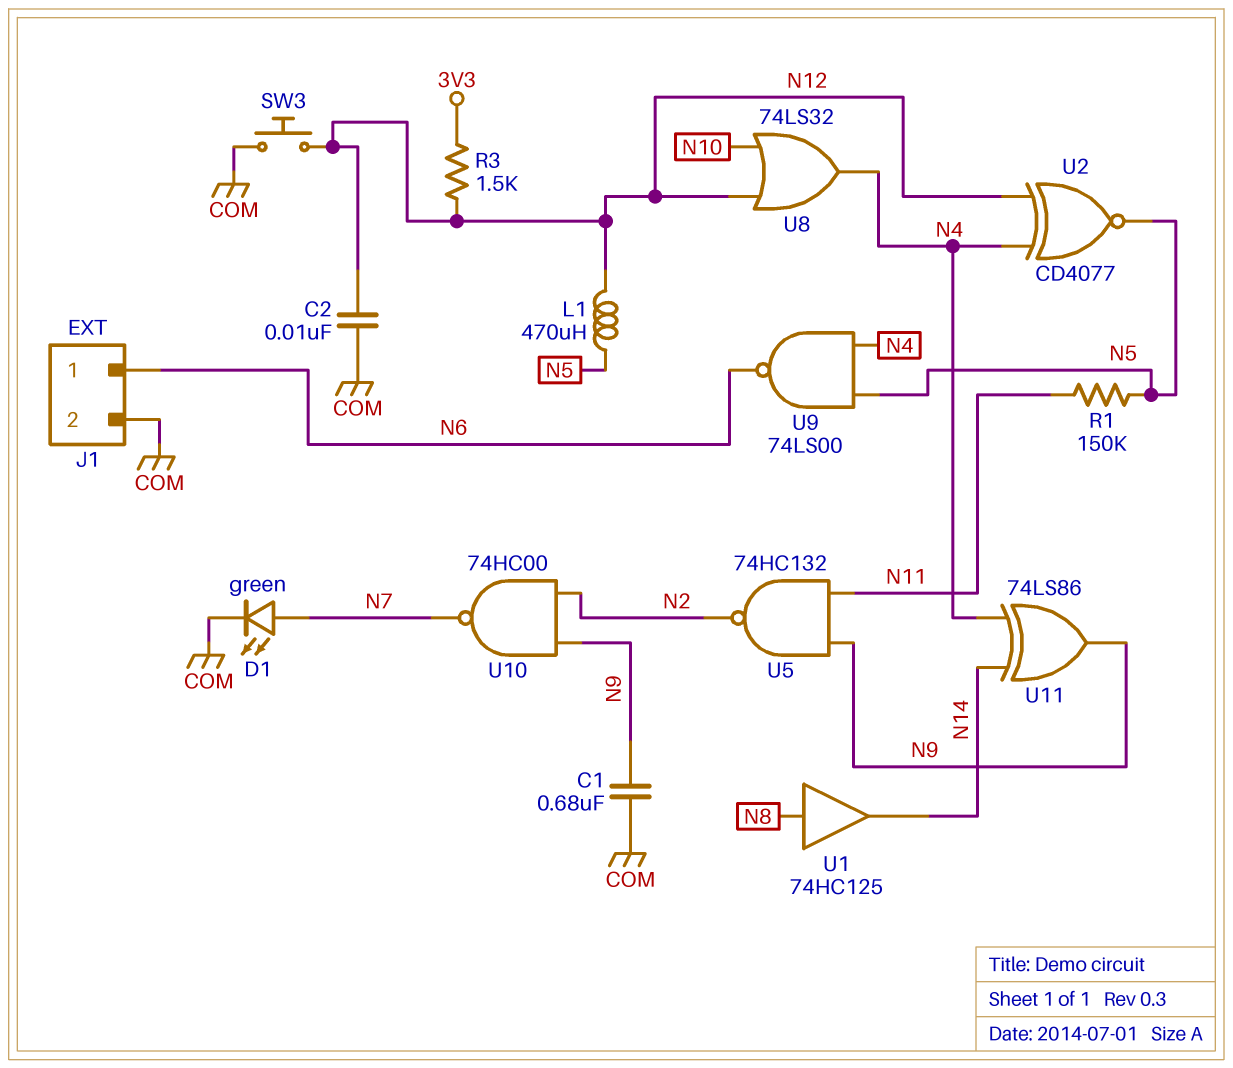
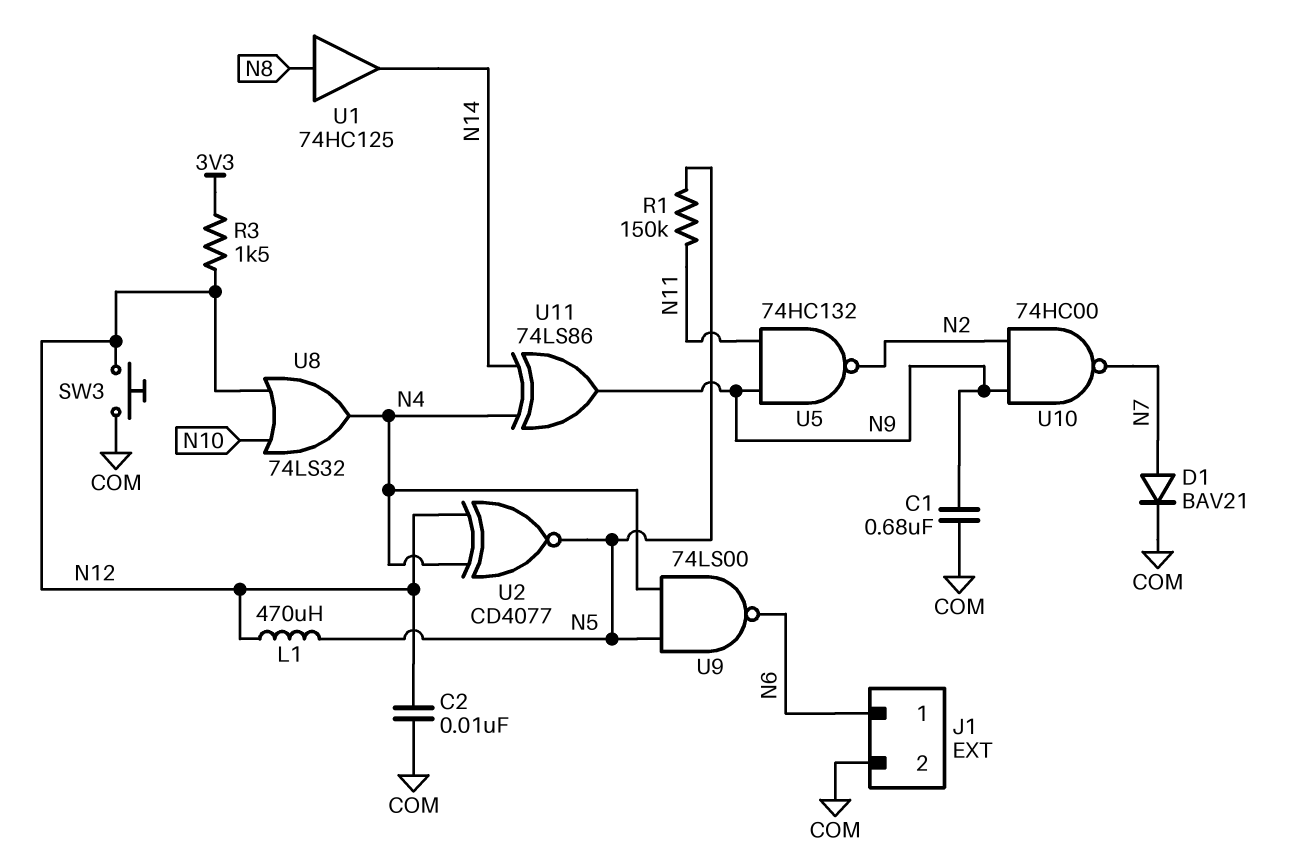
D1: LED green (A N7, K COM) -> diode BAV21 (A N7, K COM)

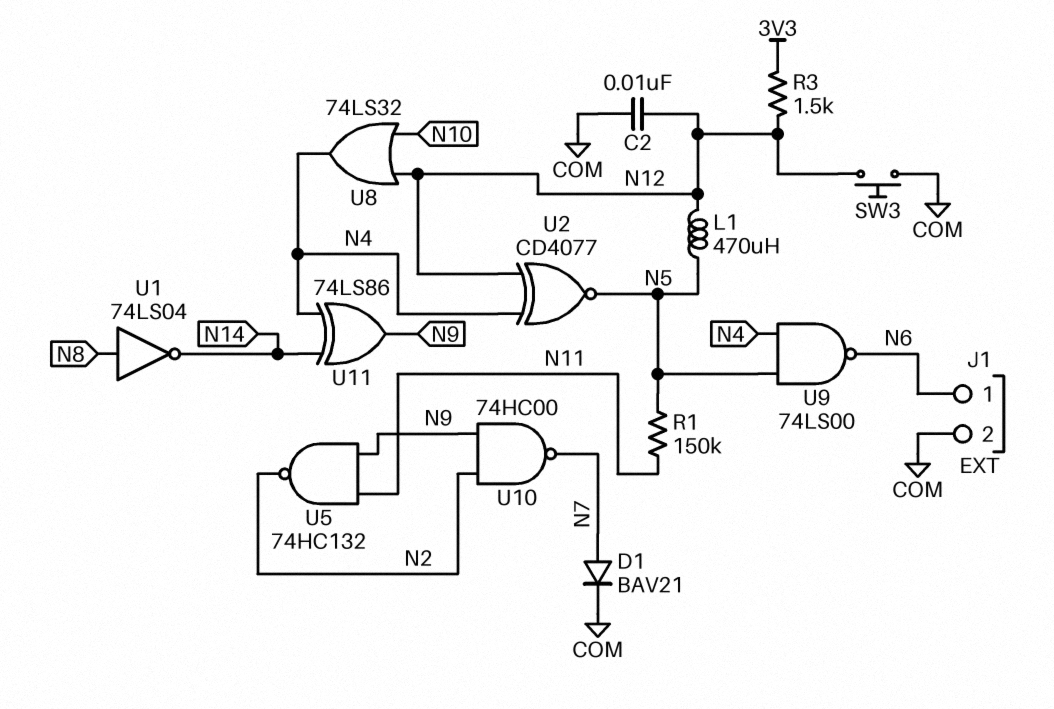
C1: 680nF (COM, N9) -> none
U1: buffer 74HC125 (in N8, out N14) -> NOT 74LS04 (in N8, out N14)

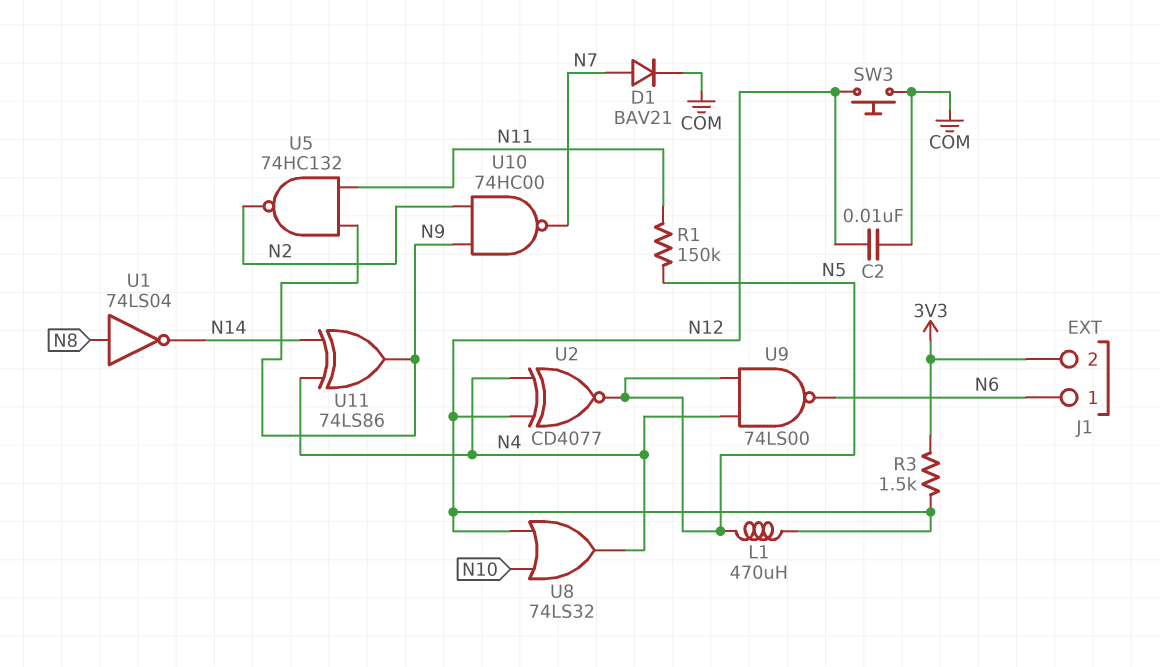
J1 pin 2: COM -> 3V3

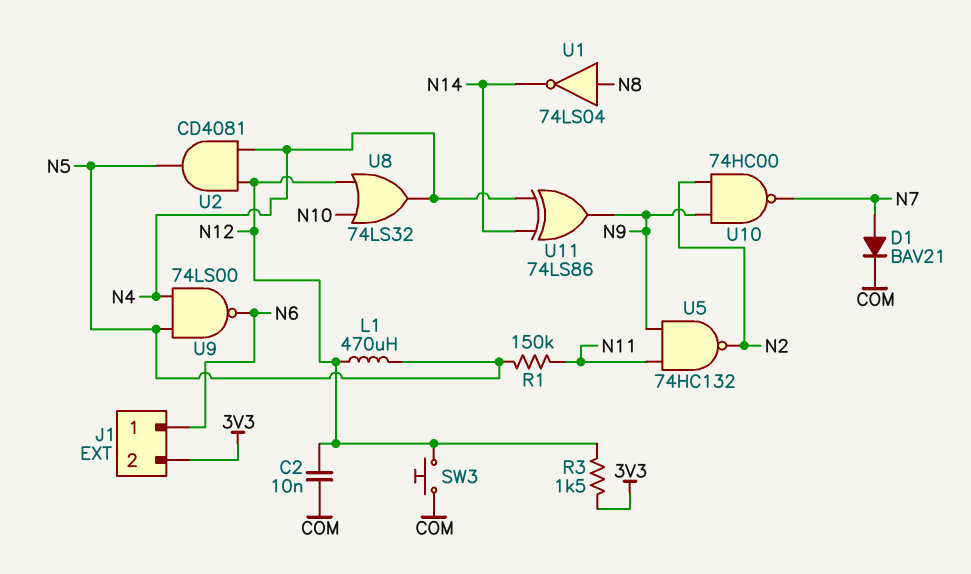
U2: XNOR CD4077 (in N4, in N12, out N5) -> AND CD4081 (in N4, in N12, out N5)

